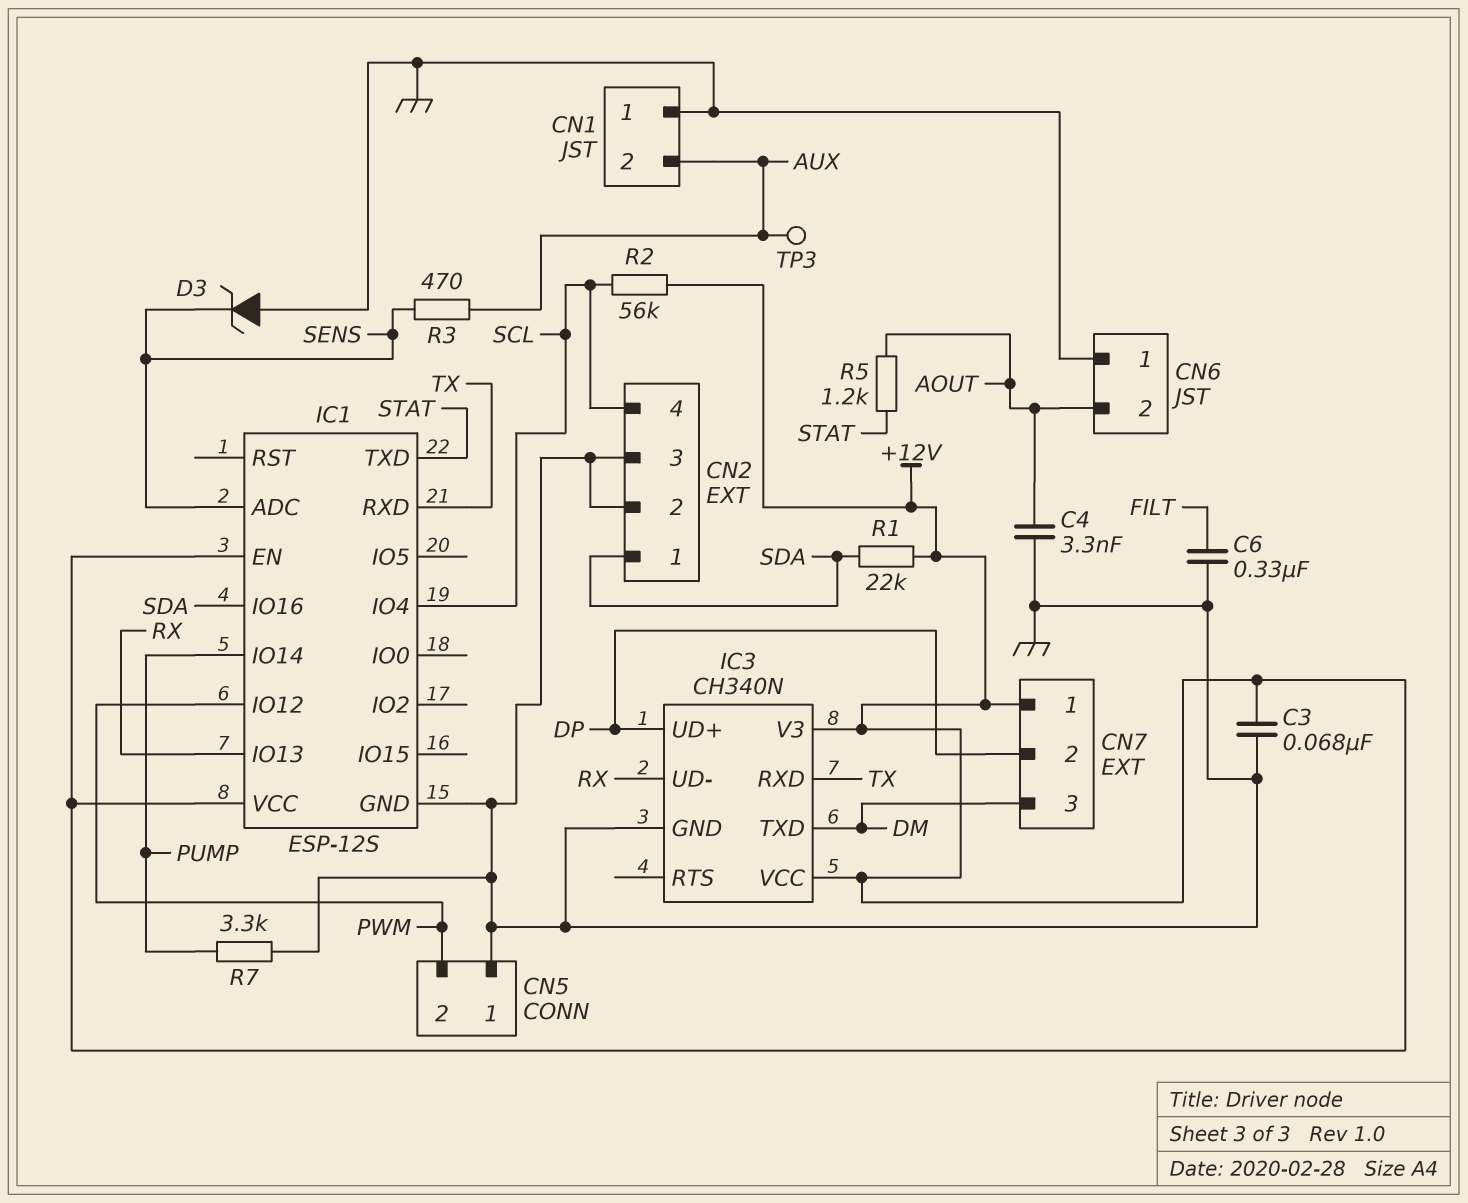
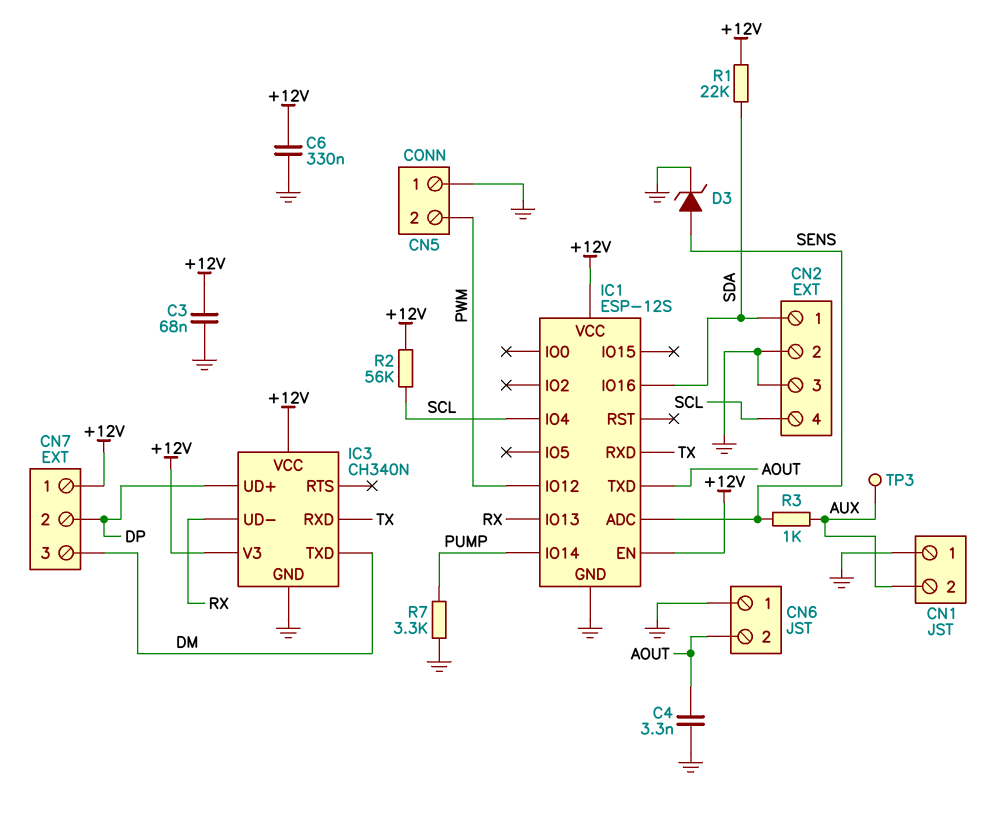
C6: 330nF (FILT, GND) -> 330nF (+12V, GND)
D3: zener (A GND, K SENS) -> zener (A SENS, K GND)
IC1 pin TXD: STAT -> AOUT
R3: 470 (AUX, SENS) -> 1k (AUX, SENS)
R5: 1.2k (AOUT, STAT) -> none

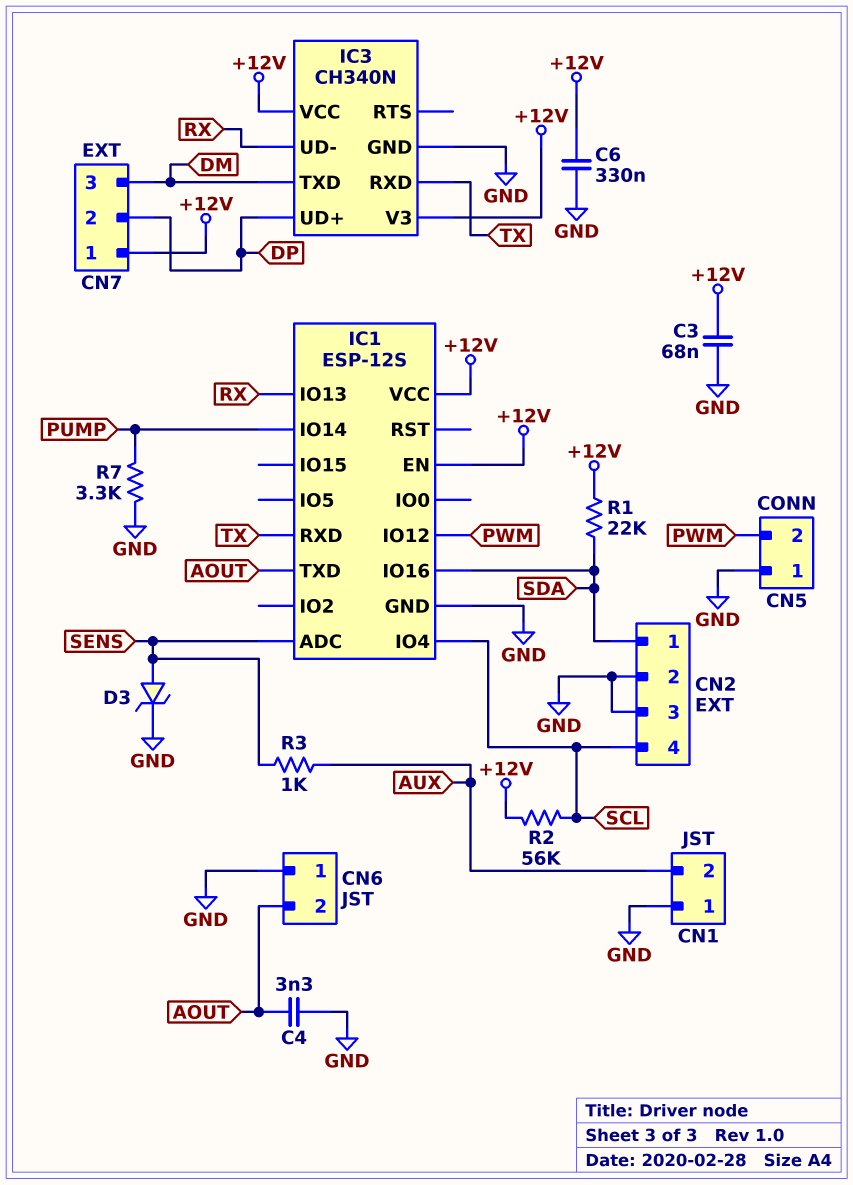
TP3: test point (AUX) -> none

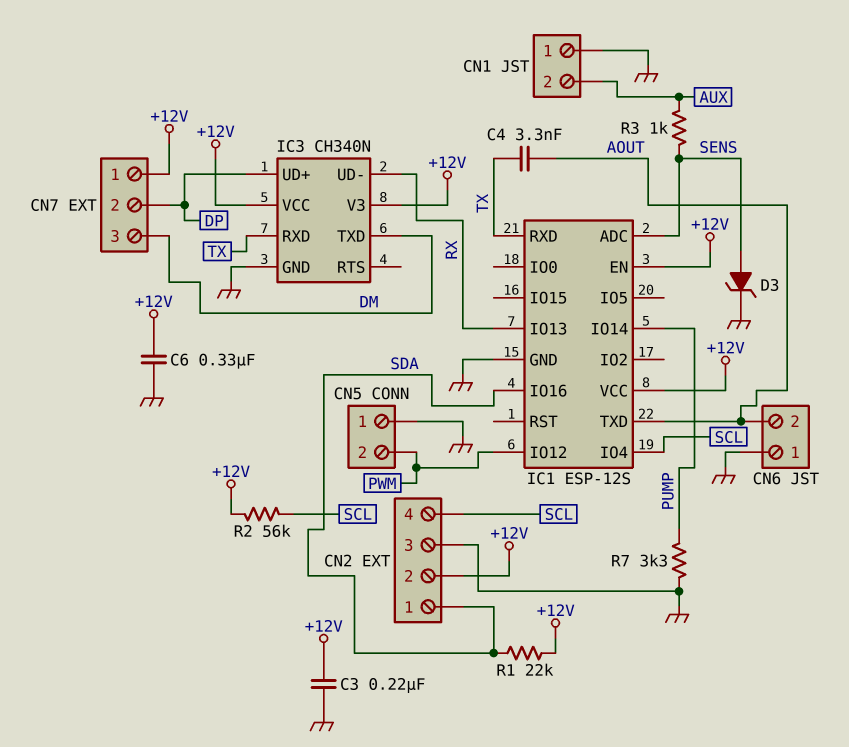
C3: 68nF (+12V, GND) -> 220nF (+12V, GND)
C4: 3.3nF (AOUT, GND) -> 3.3nF (AOUT, TX)
CN2 pin 2: GND -> +12V

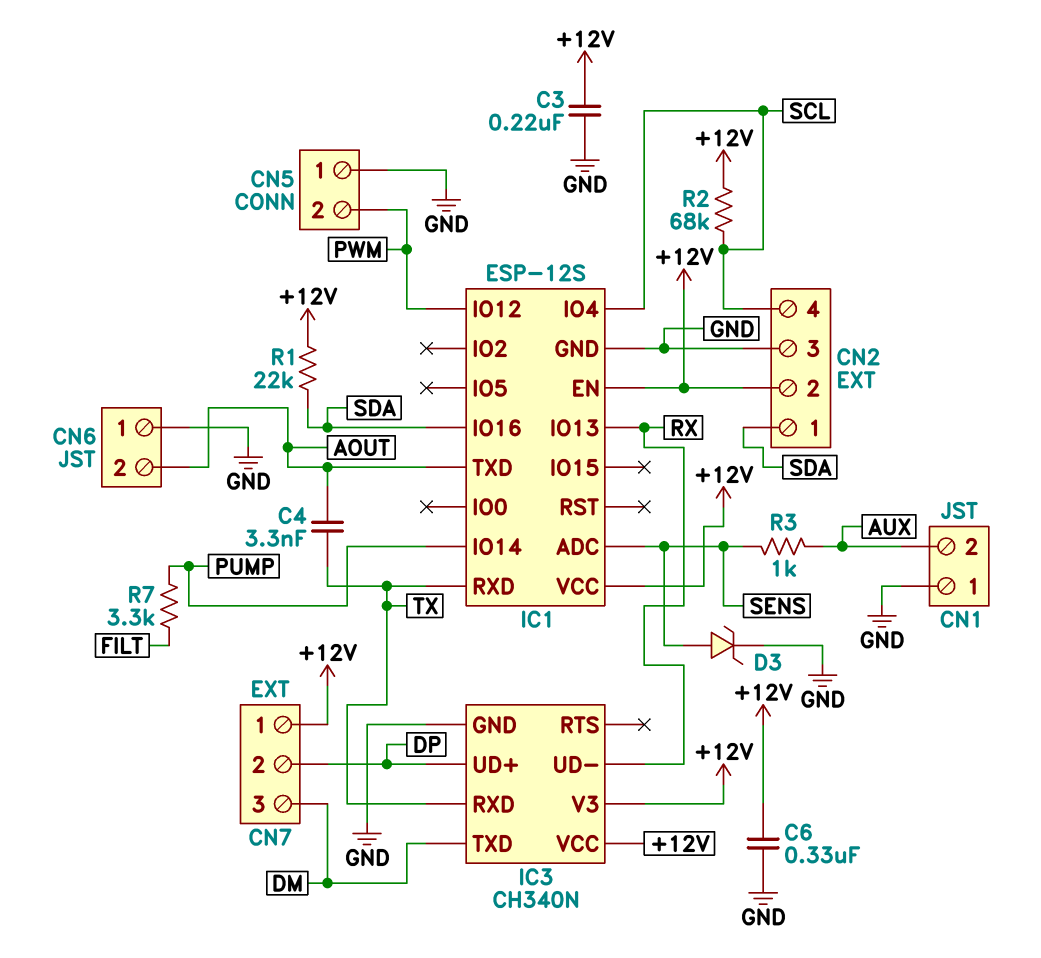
R2: 56k (+12V, SCL) -> 68k (+12V, SCL)
R7: 3.3k (GND, PUMP) -> 3.3k (FILT, PUMP)

